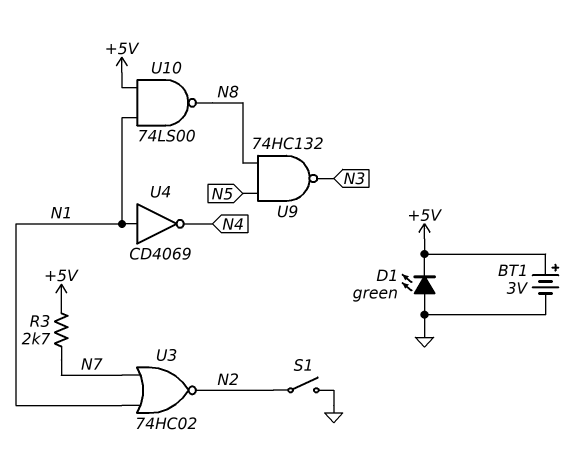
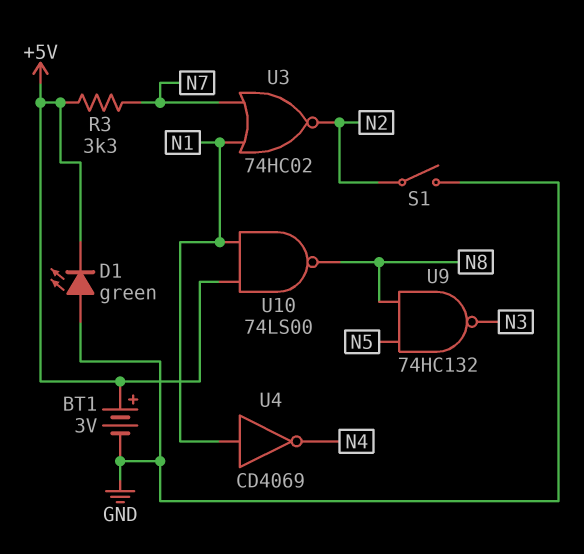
R3: 2.7k (+5V, N7) -> 3.3k (+5V, N7)

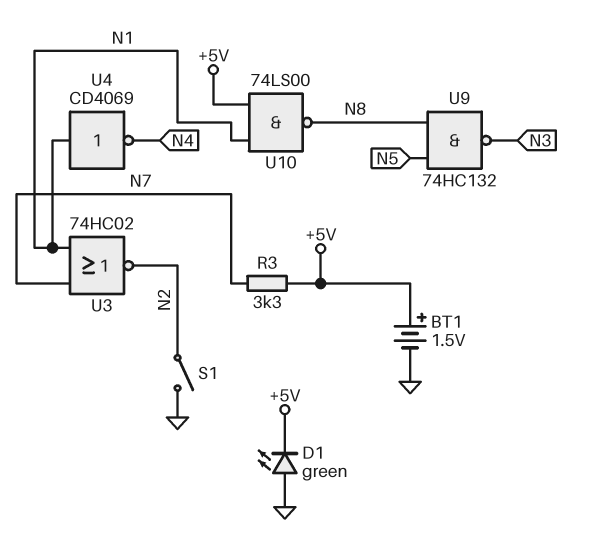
BT1: 3V (plus +5V, minus GND) -> 1.5V (plus +5V, minus GND)

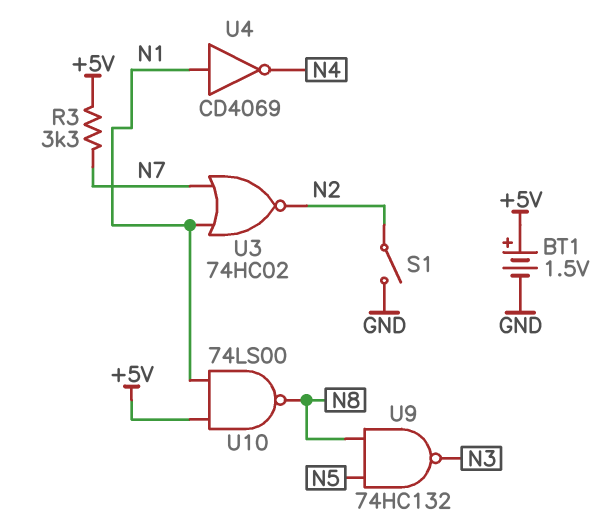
D1: LED green (A GND, K +5V) -> none

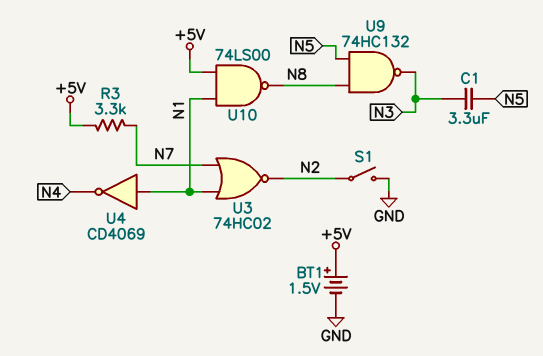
C1: none -> 3.3uF (N3, N5)

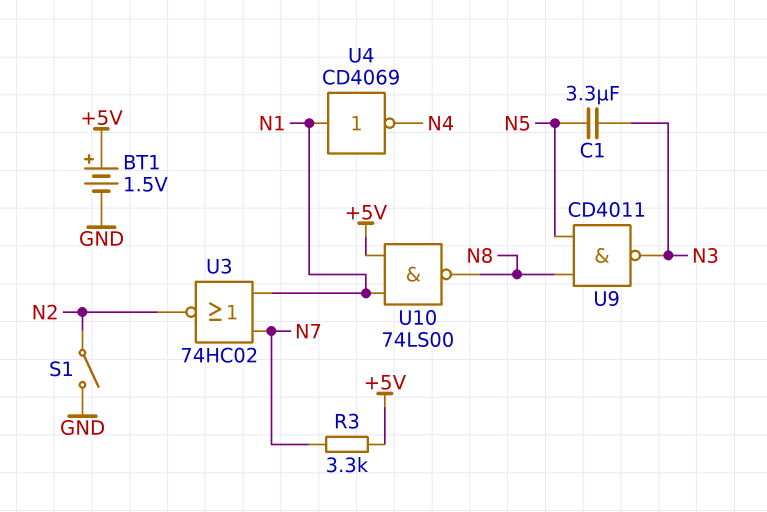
U9: NAND 74HC132 (in N5, in N8, out N3) -> NAND CD4011 (in N5, in N8, out N3)

